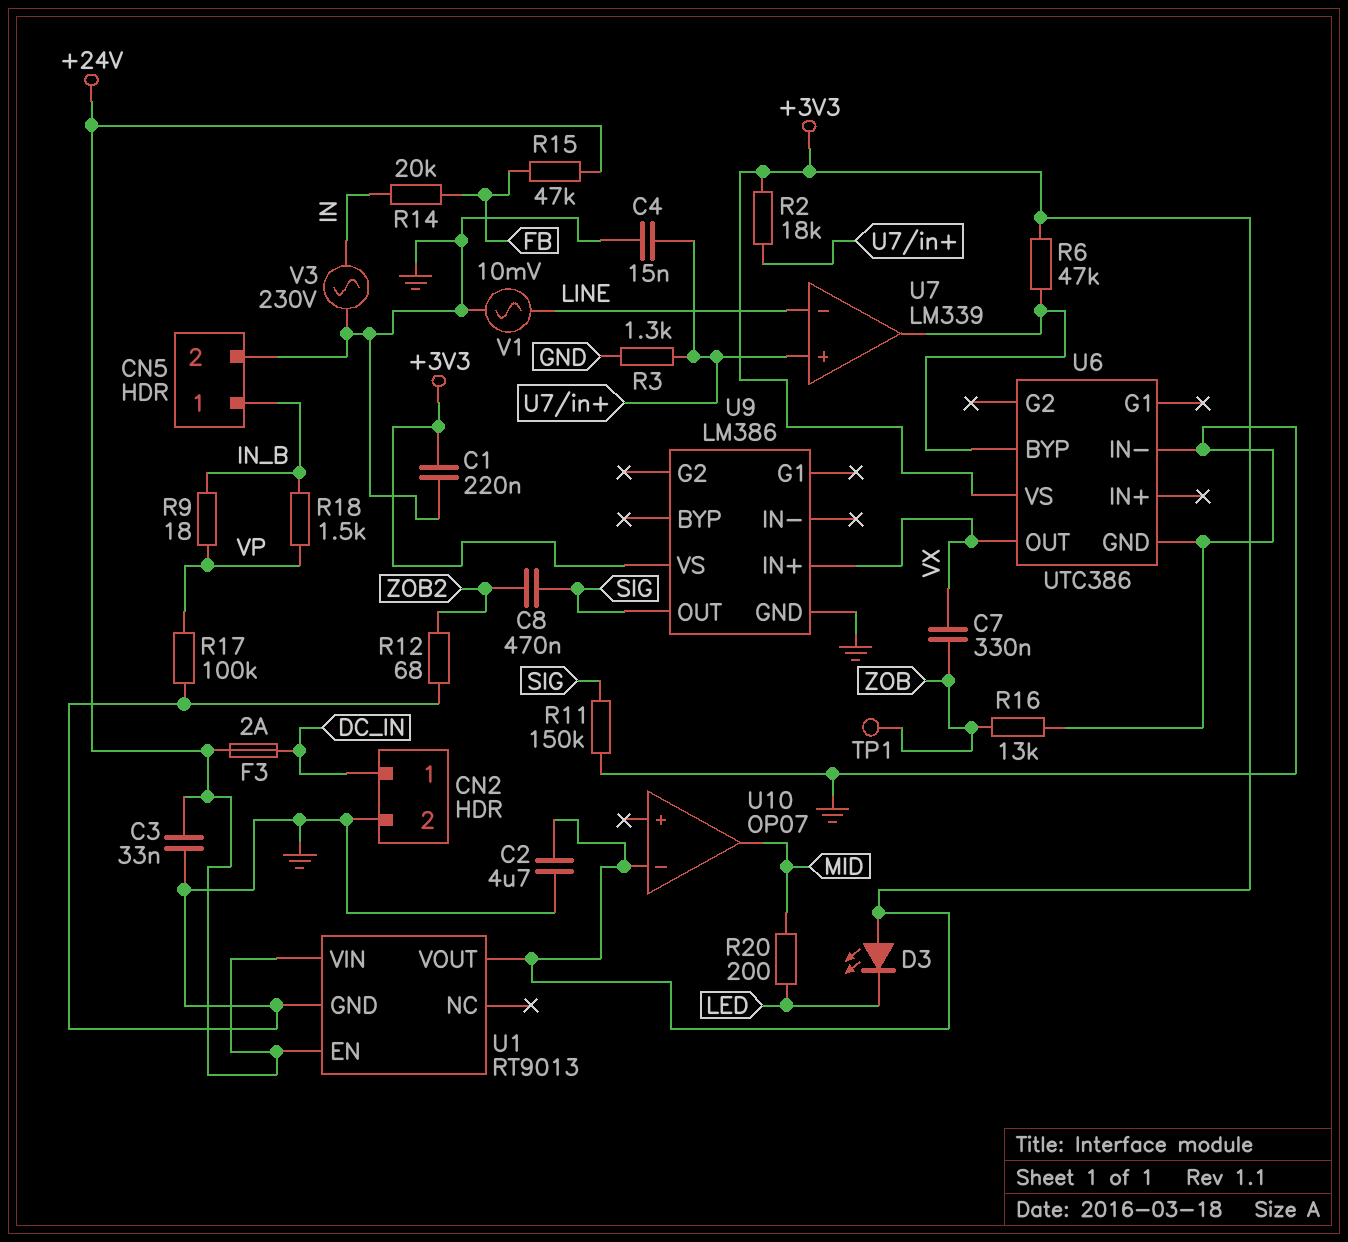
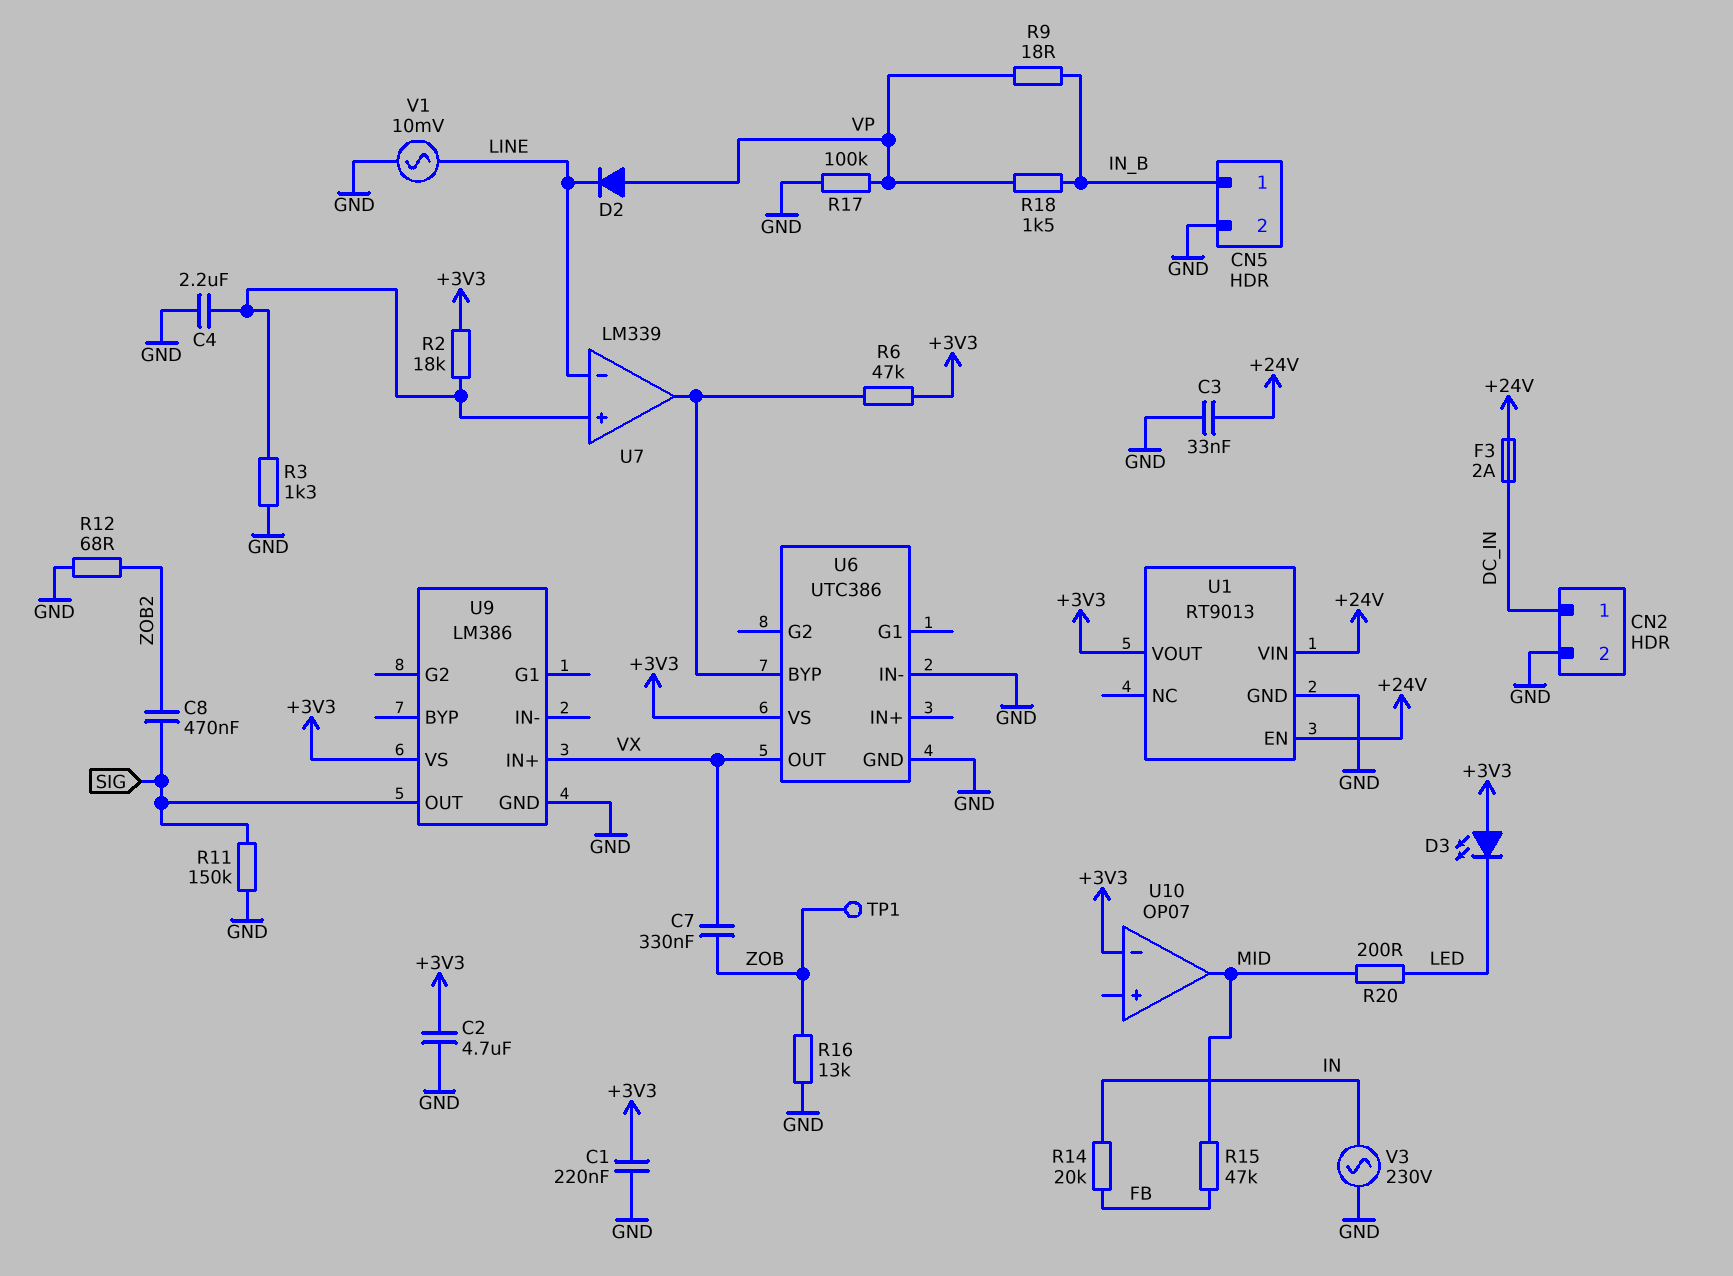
C4: 15nF (GND, U7/in+) -> 2.2uF (GND, U7/in+)
D2: none -> diode (A VP, K LINE)
R15: 47k (+24V, FB) -> 47k (FB, MID)

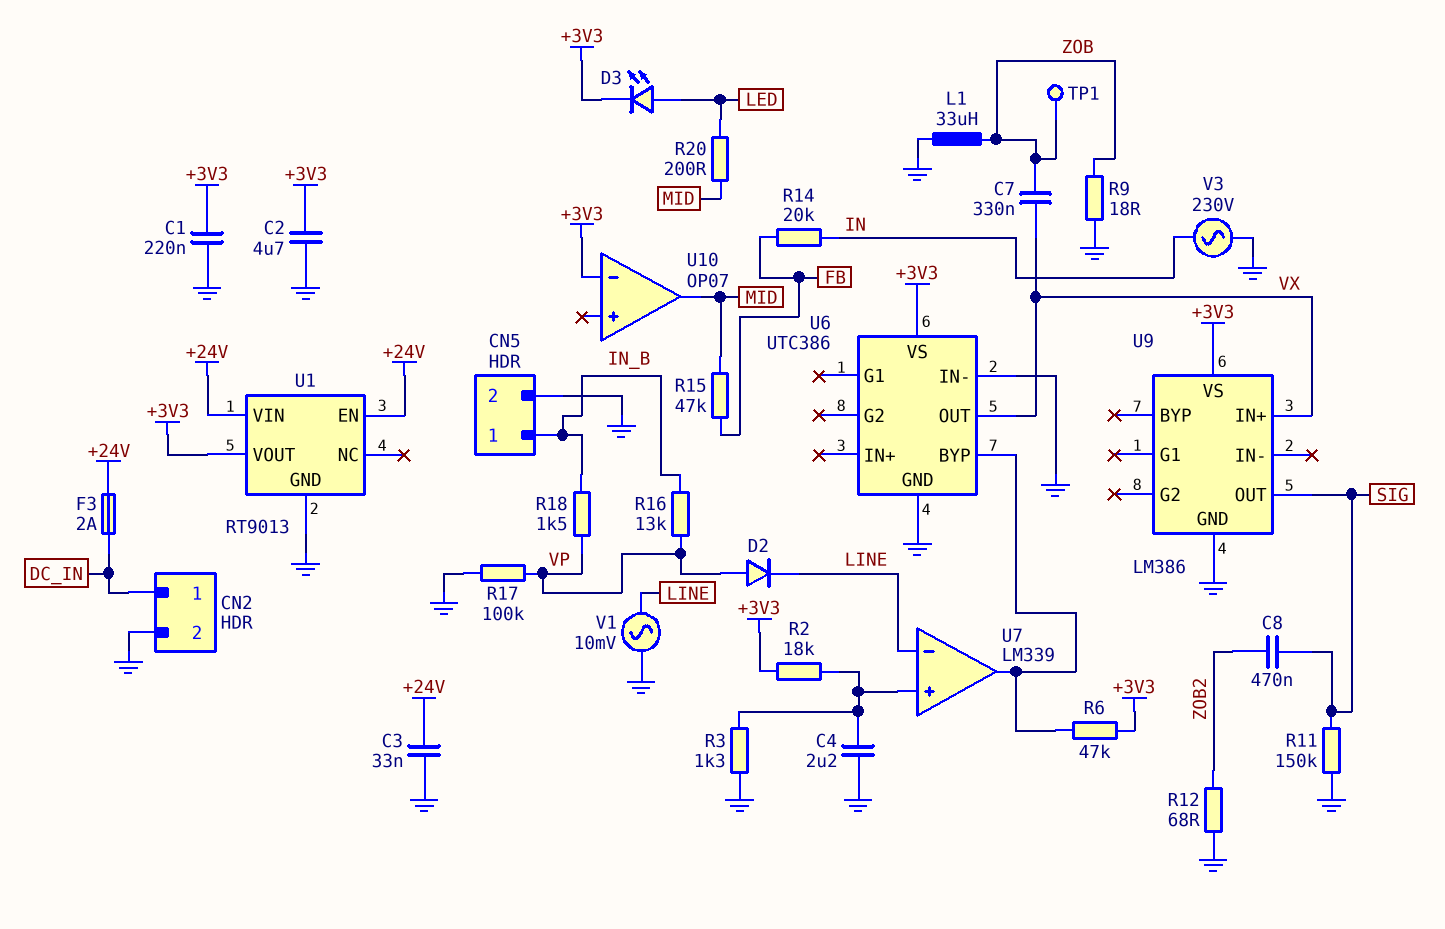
D3: LED (A +3V3, K LED) -> LED (A LED, K +3V3)
L1: none -> 33uH (GND, ZOB)
R9: 18 (IN_B, VP) -> 18 (GND, ZOB)
R16: 13k (GND, ZOB) -> 13k (IN_B, VP)

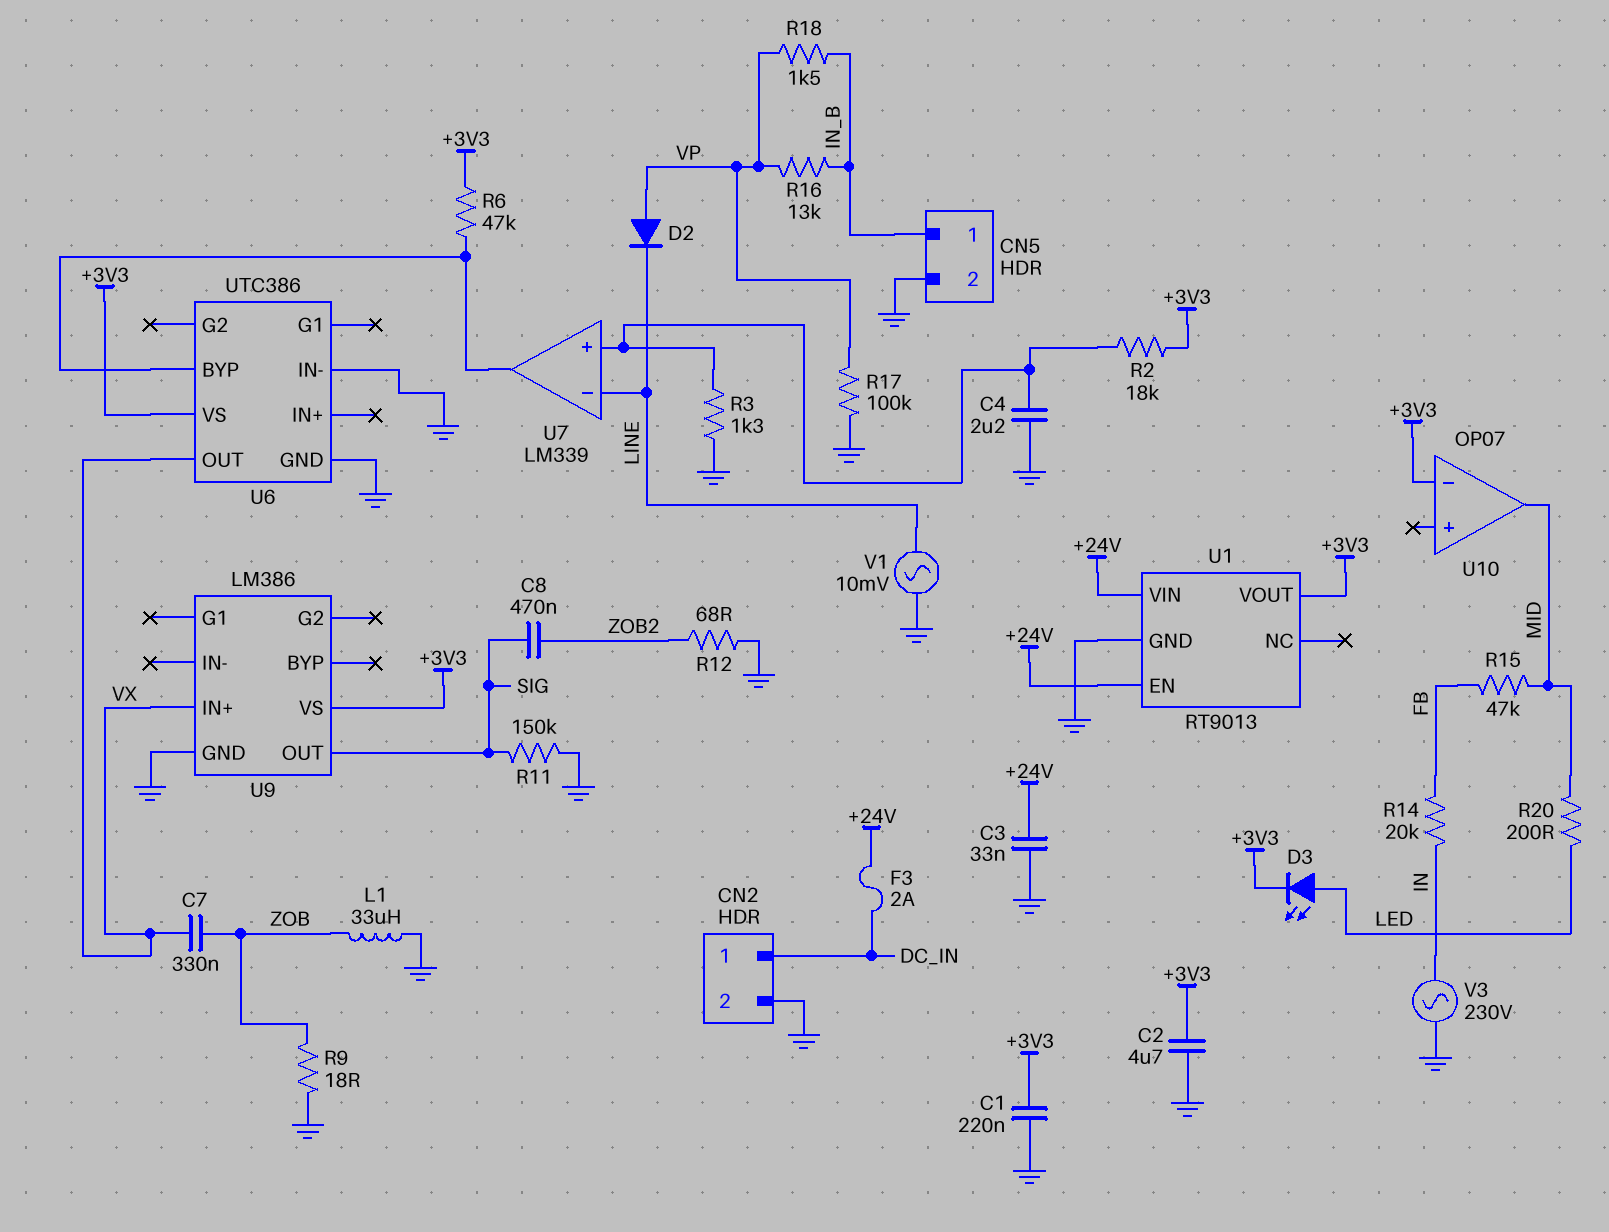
TP1: test point (ZOB) -> none

